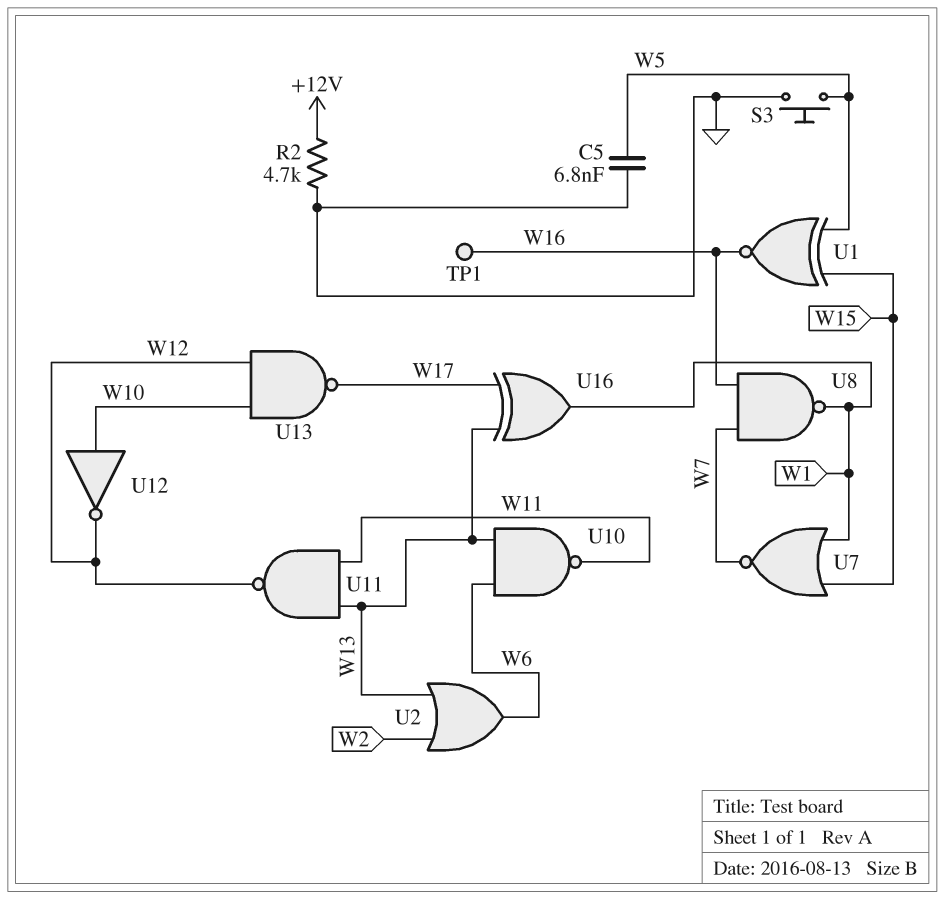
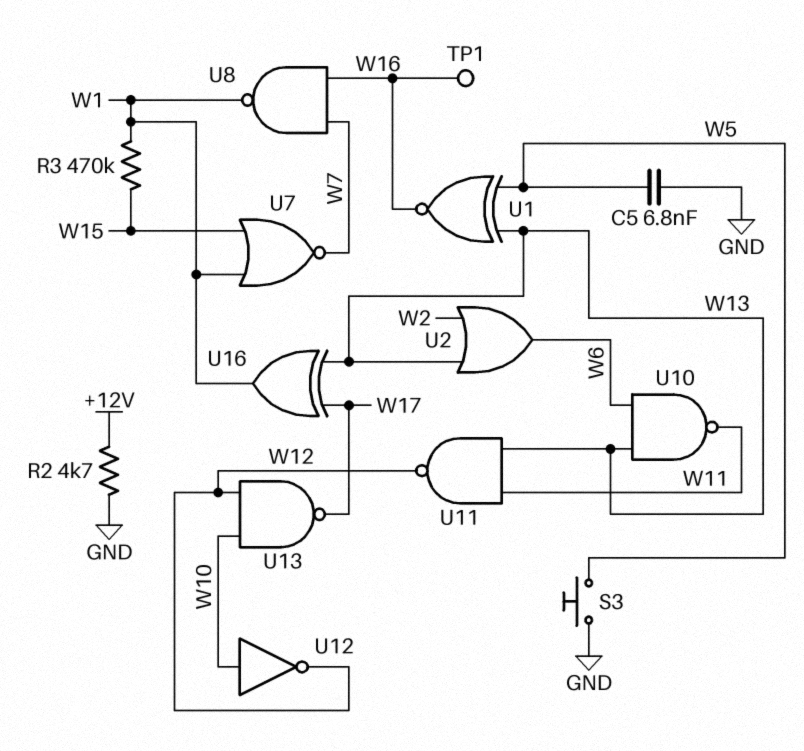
R3: none -> 470k (W1, W15)
U1: XNOR (in W5, in W15, out W16) -> XNOR (in W5, in W13, out W16)

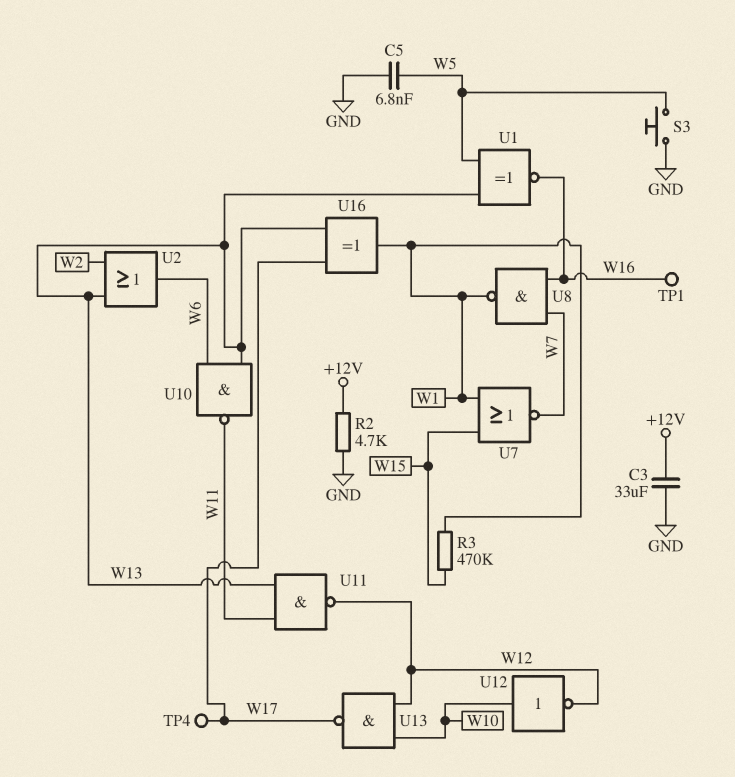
C3: none -> 33uF (+12V, GND)
TP4: none -> test point (W17)

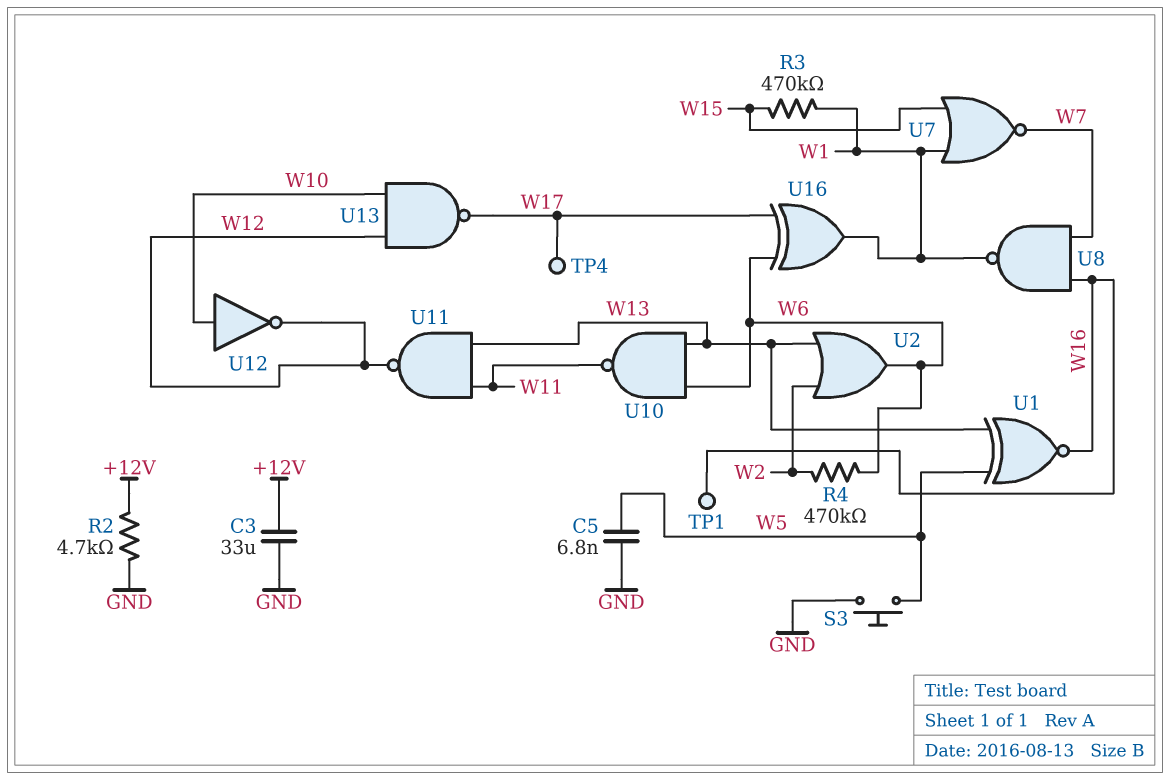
R4: none -> 470k (W2, W6)
U16: XOR (in W13, in W17, out W1) -> XOR (in W6, in W17, out W1)

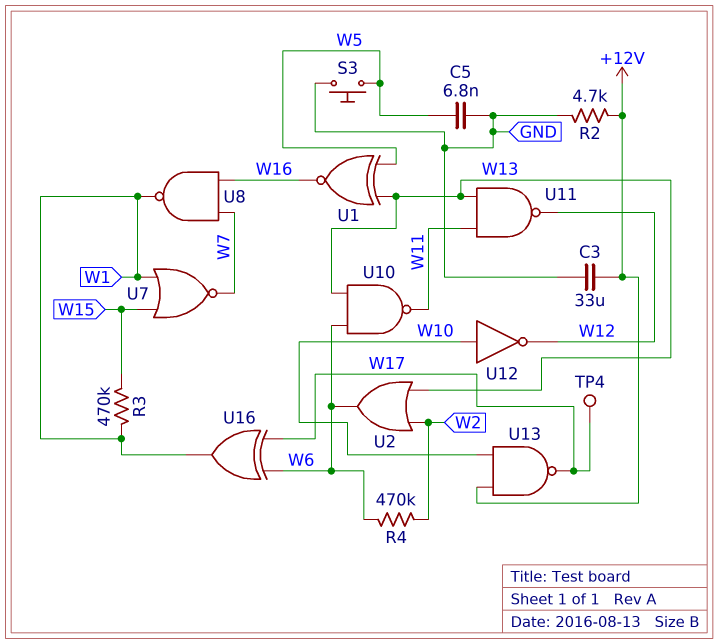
TP1: test point (W16) -> none
U13: NAND (in W10, in W12, out W17) -> NAND (in +12V, in W10, out W17)

